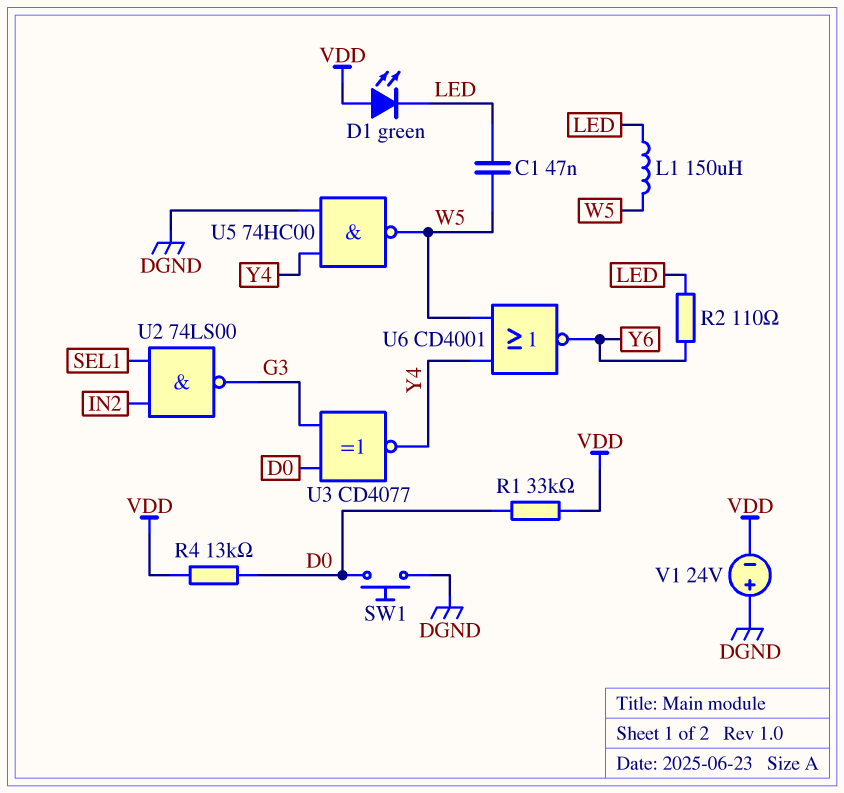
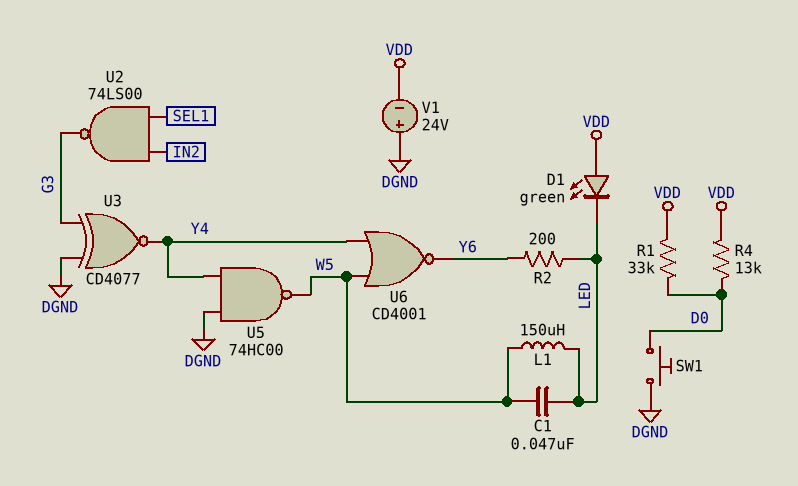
R2: 110 (LED, Y6) -> 200 (LED, Y6)
U3: XNOR CD4077 (in D0, in G3, out Y4) -> XNOR CD4077 (in DGND, in G3, out Y4)

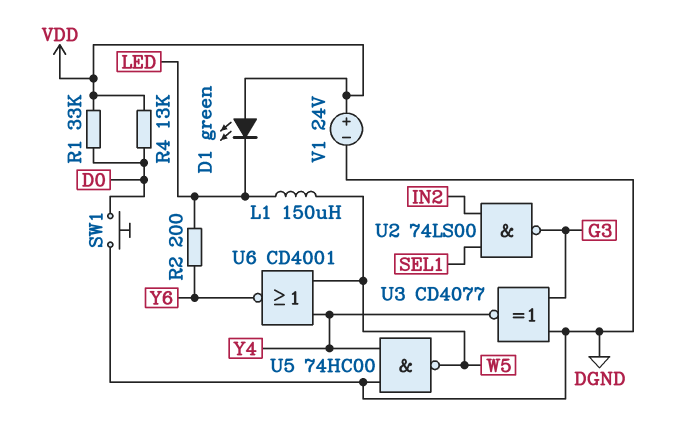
C1: 47nF (LED, W5) -> none
V1: 24V (plus DGND, minus VDD) -> 24V (plus VDD, minus DGND)

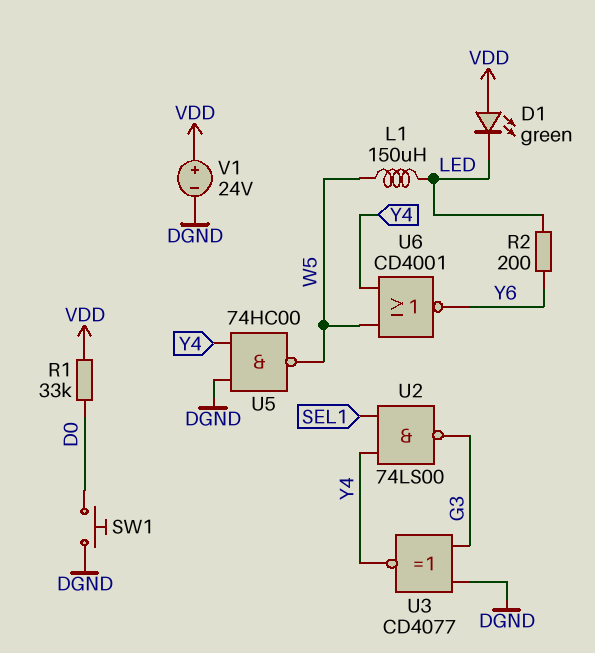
R4: 13k (D0, VDD) -> none
U2: NAND 74LS00 (in IN2, in SEL1, out G3) -> NAND 74LS00 (in SEL1, in Y4, out G3)

